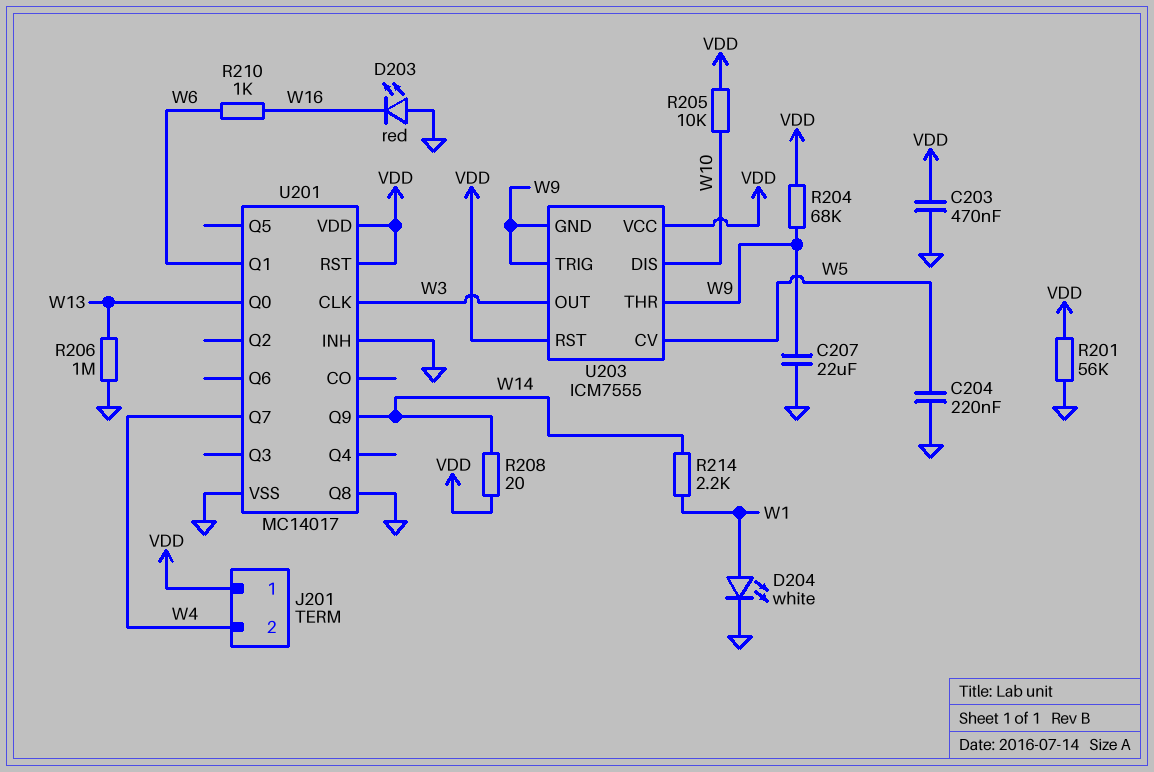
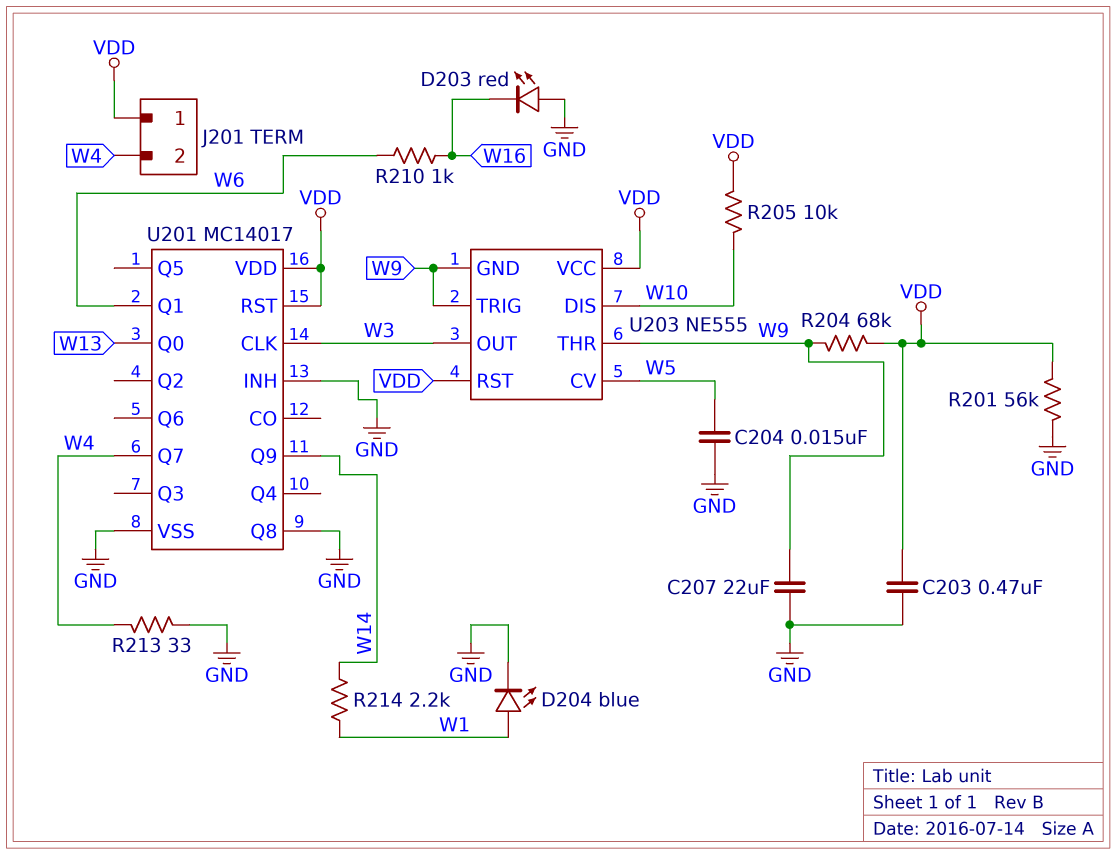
C204: 220nF (GND, W5) -> 15nF (GND, W5)
D204: LED white (A W1, K GND) -> LED blue (A W1, K GND)
R206: 1M (GND, W13) -> none
R208: 20 (VDD, W14) -> none
R213: none -> 33 (GND, W4)
U203: ICM7555 -> NE555

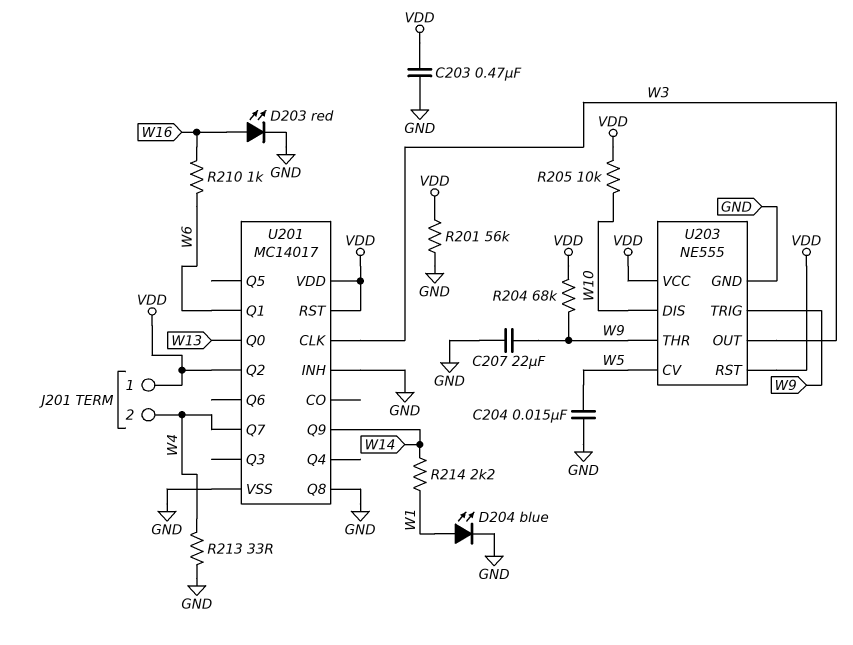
D203: LED red (A GND, K W16) -> LED red (A W16, K GND)
U201 pin Q2: none -> VDD
U203 pin GND: W9 -> GND

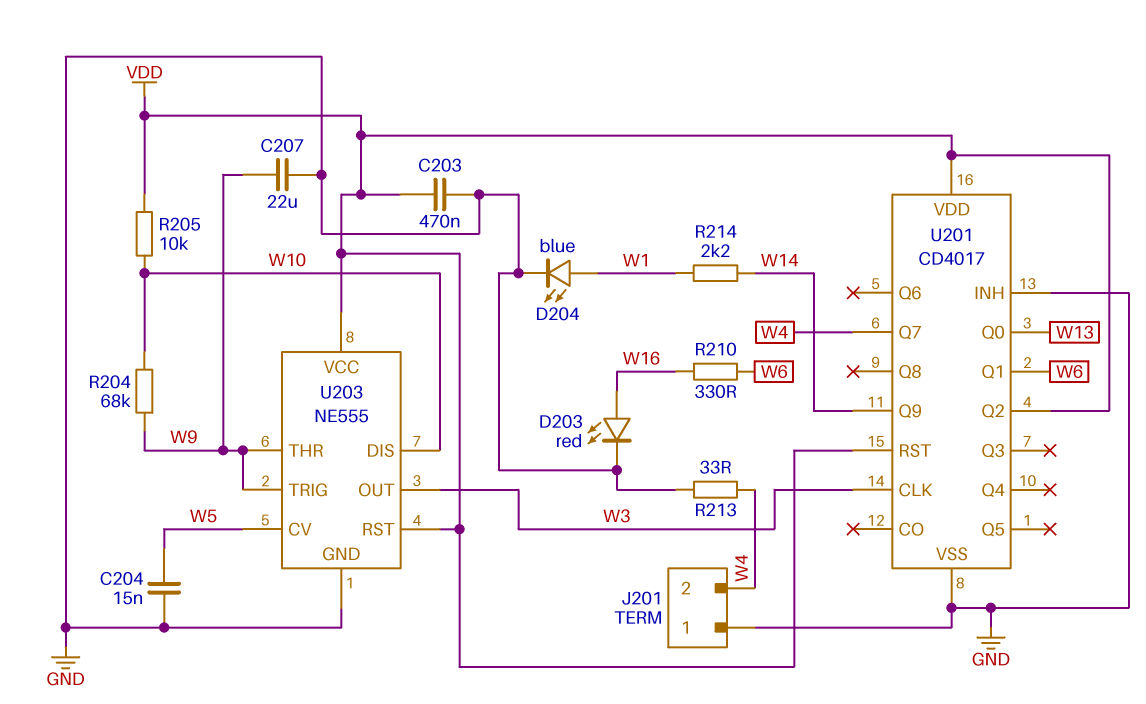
J201 pin 1: VDD -> GND
R201: 56k (GND, VDD) -> none
R204: 68k (VDD, W9) -> 68k (W9, W10)
R210: 1k (W6, W16) -> 330 (W6, W16)
U201: MC14017 -> CD4017
U201 pin Q8: GND -> none

